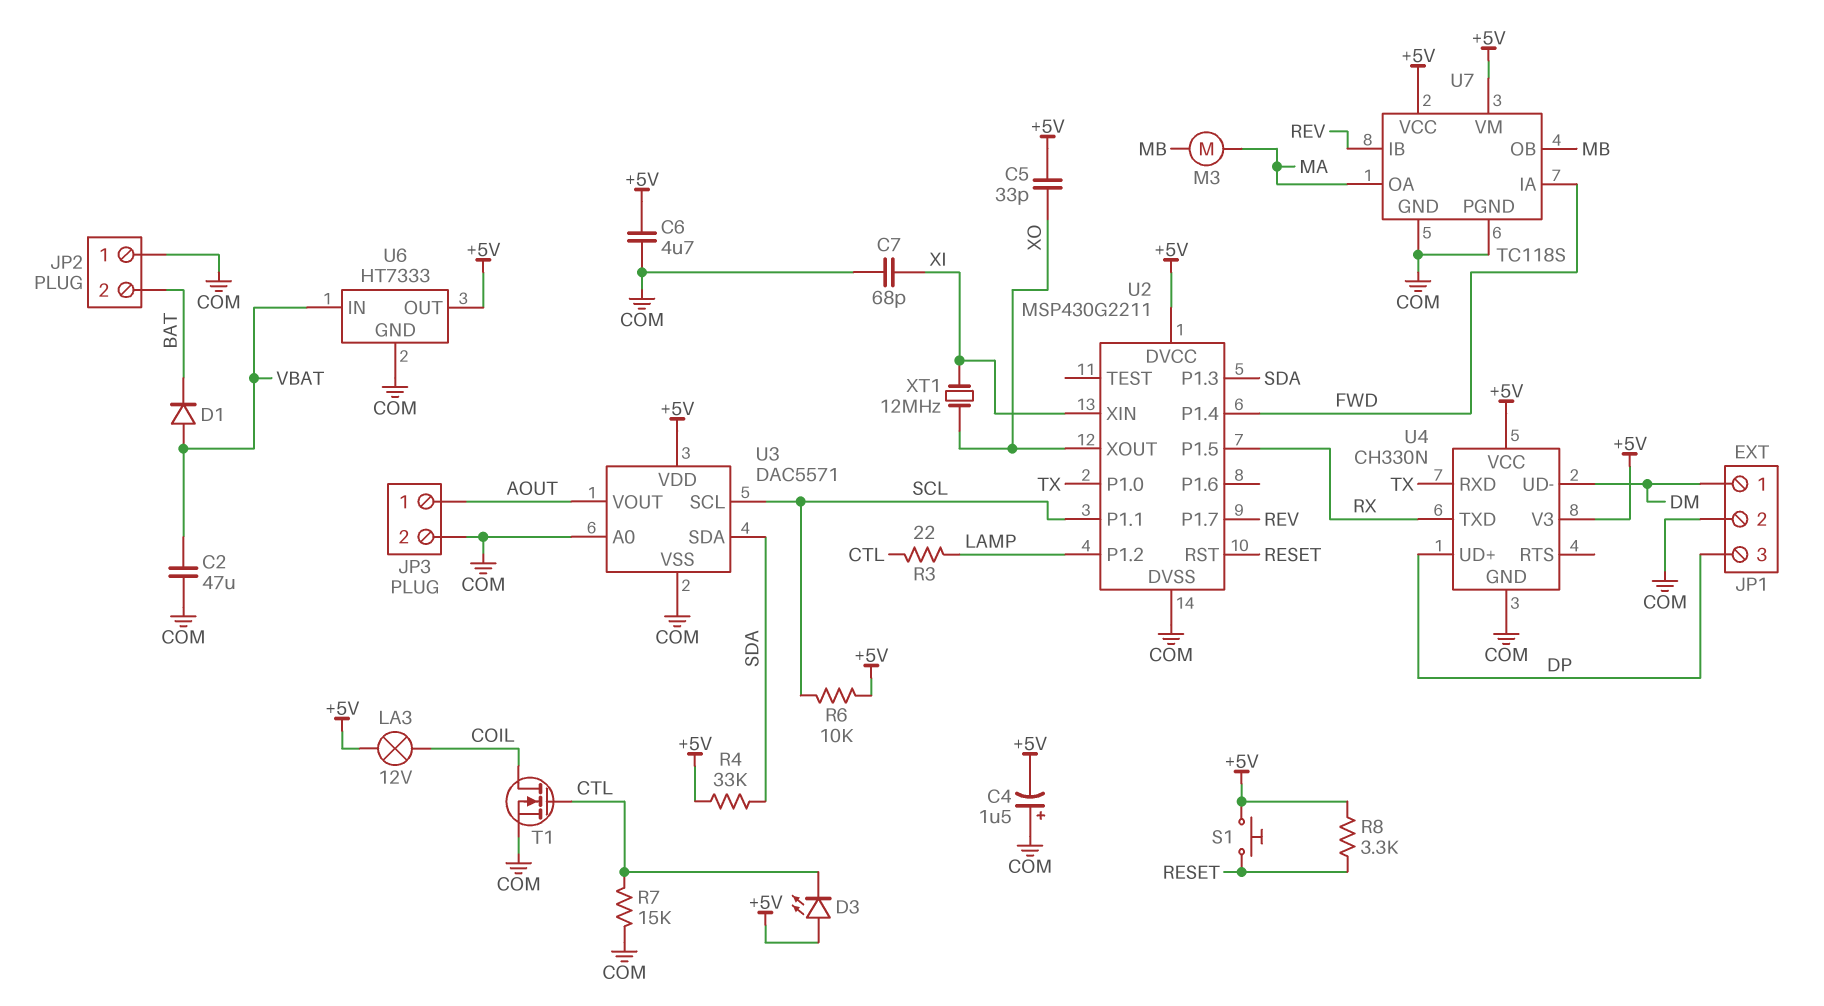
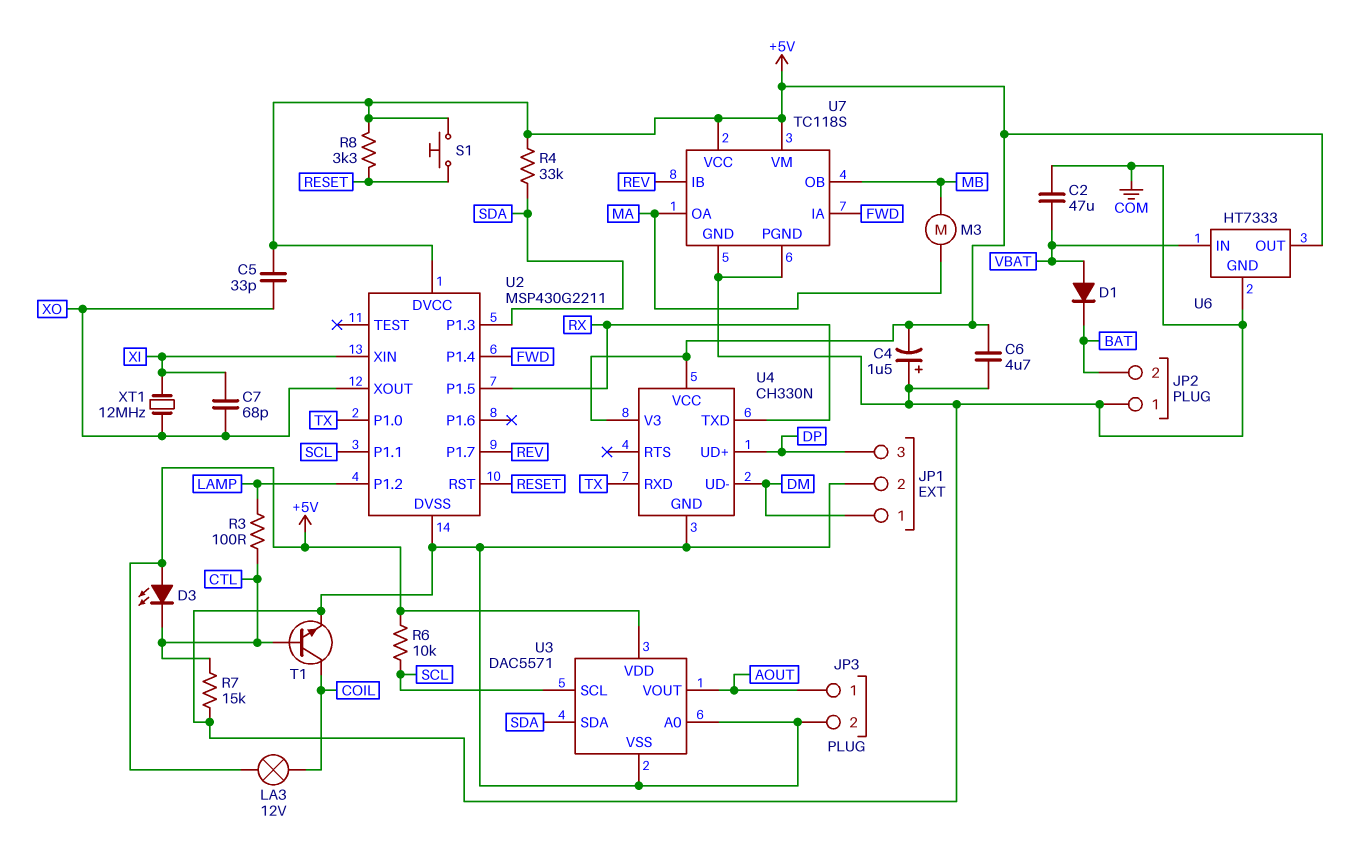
C7: 68pF (COM, XI) -> 68pF (XI, XO)
R3: 22 (CTL, LAMP) -> 100 (CTL, LAMP)
T1: NMOS (G CTL, D COIL, S COM) -> NPN (B CTL, C COIL, E COM)

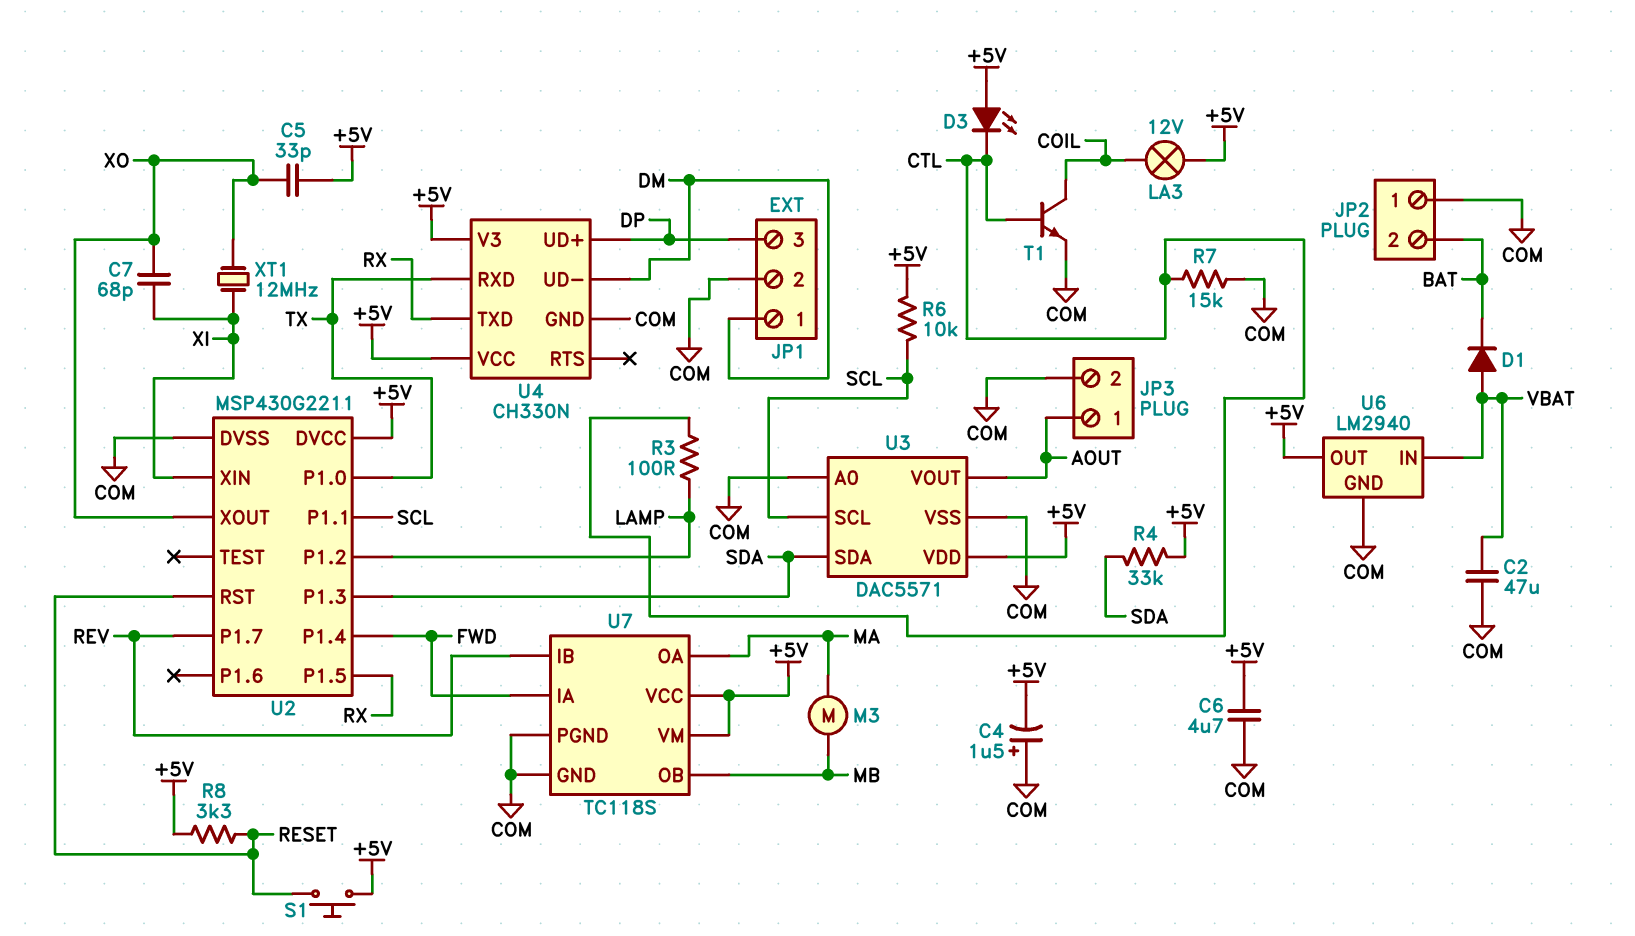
U6: HT7333 -> LM2940

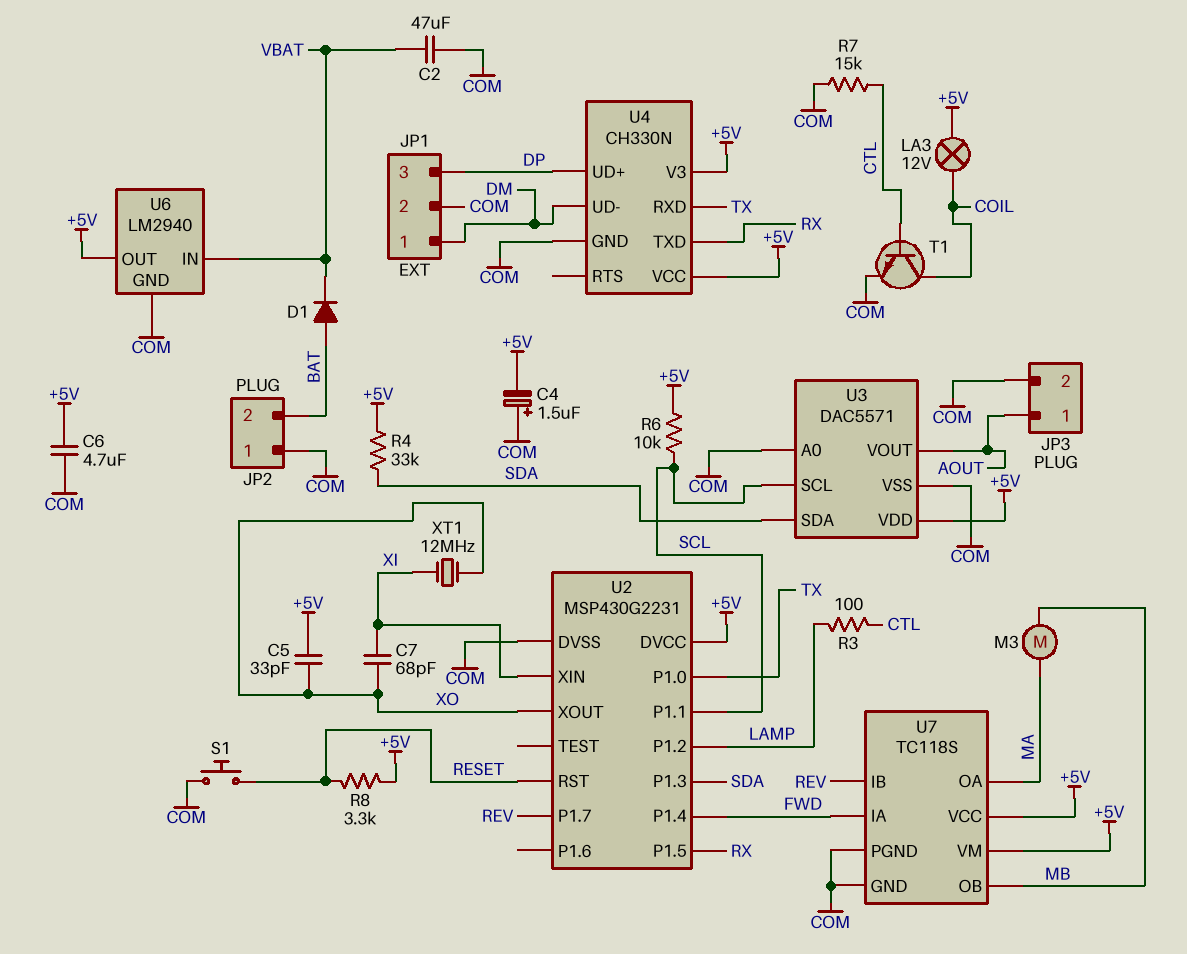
D1: diode (A VBAT, K BAT) -> diode (A BAT, K VBAT)
D3: LED (A +5V, K CTL) -> none
S1: button (+5V, RESET) -> button (COM, RESET)
U2: MSP430G2211 -> MSP430G2231

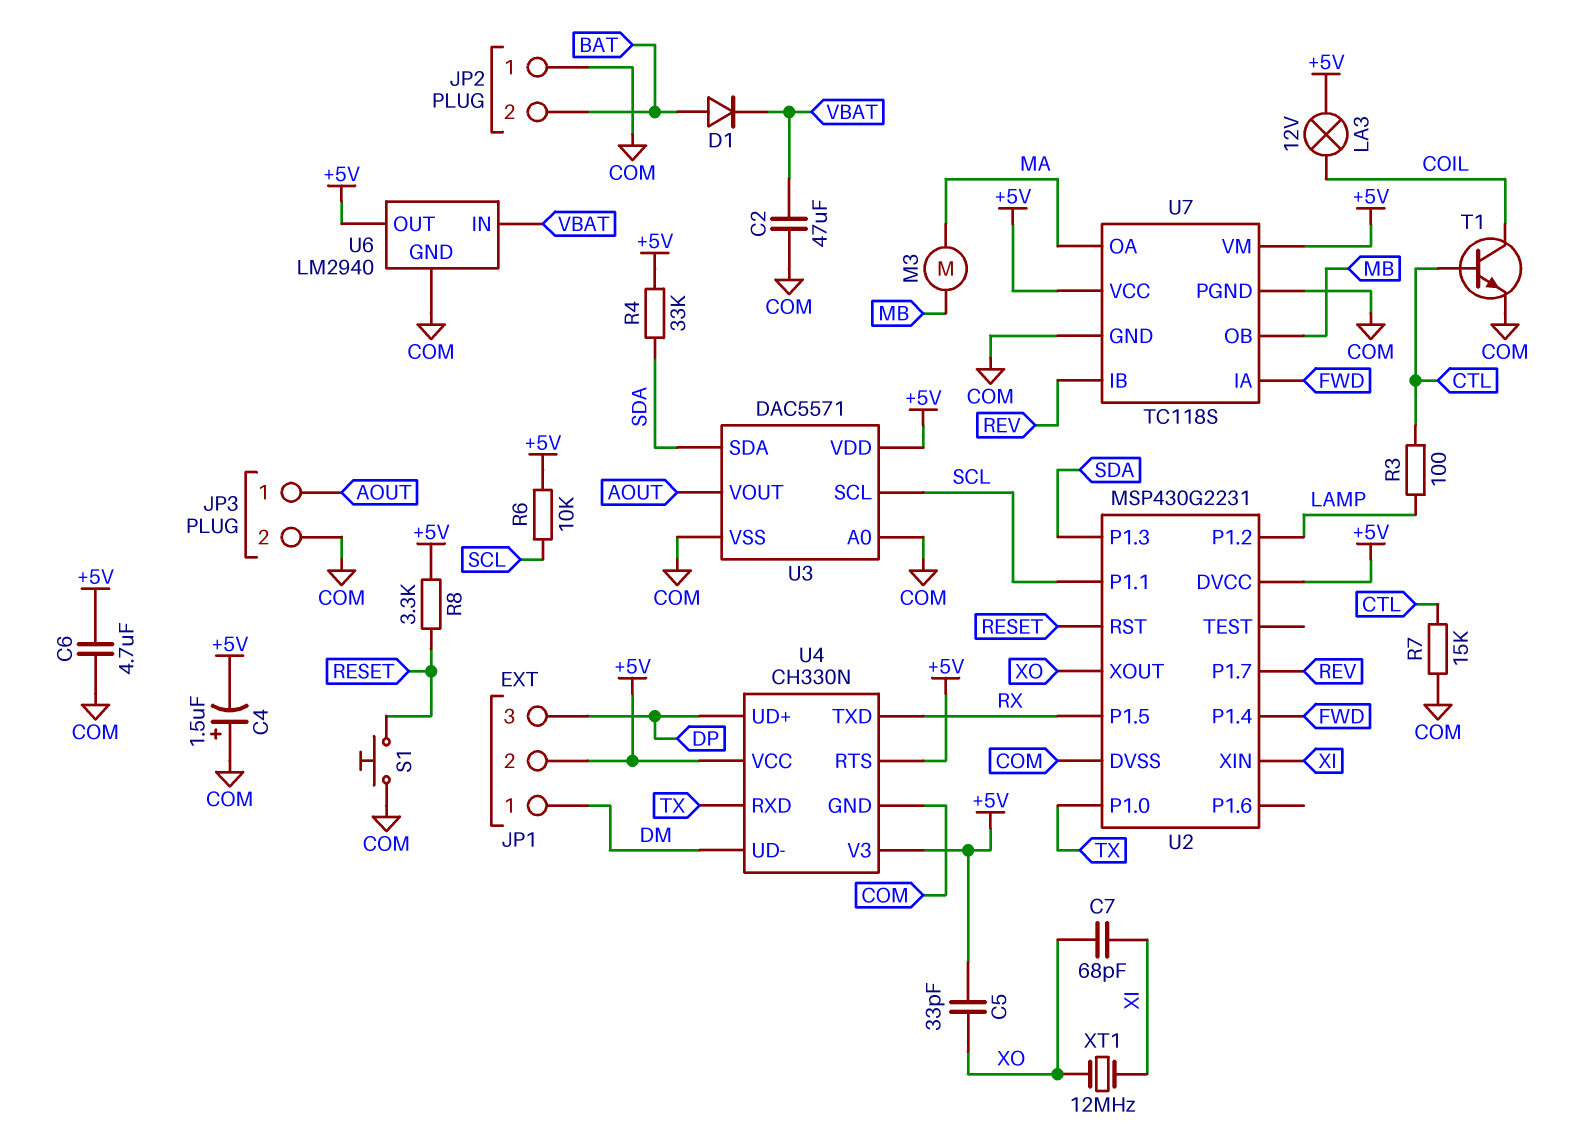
JP1 pin 2: COM -> +5V
U4 pin RTS: none -> +5V

